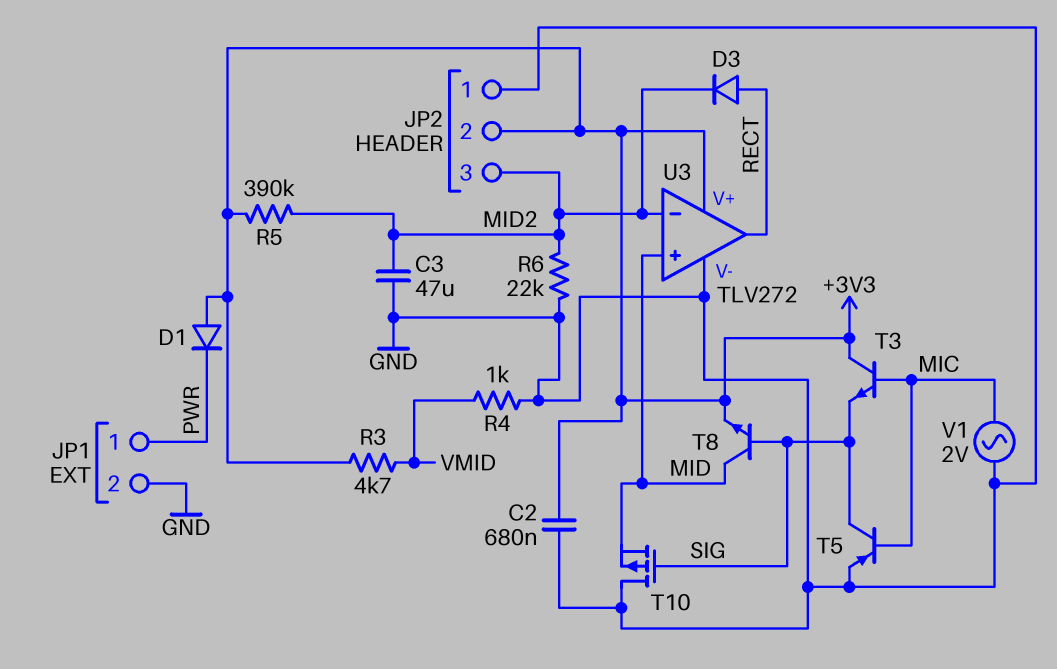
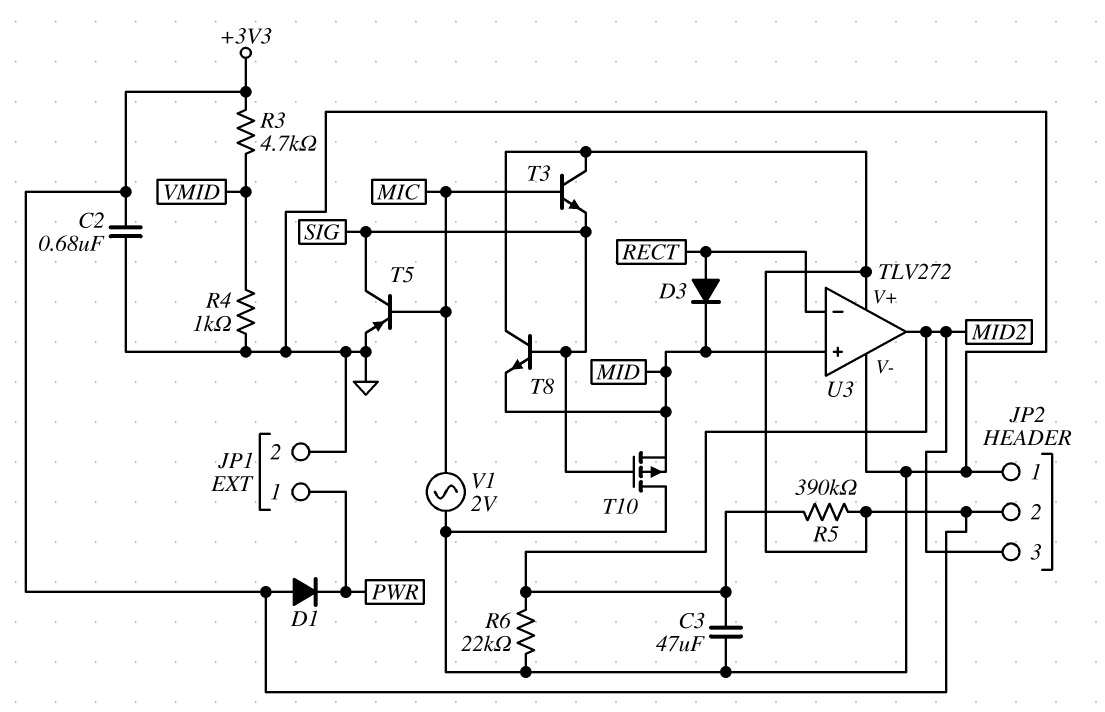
D3: diode (A RECT, K MID2) -> diode (A RECT, K MID)
T8: NPN (B SIG, C MID, E +3V3) -> NPN (B SIG, C +3V3, E MID)
U3 pin in-: MID2 -> RECT
U3 pin out: RECT -> MID2

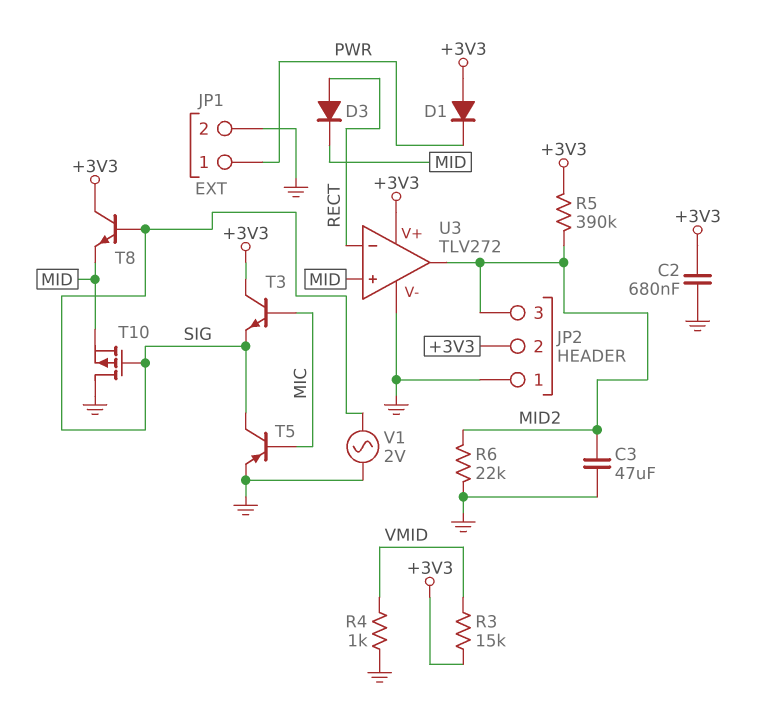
R3: 4.7k (+3V3, VMID) -> 15k (+3V3, VMID)
V1: AC 2V (GND, MIC) -> AC 2V (GND, SIG)

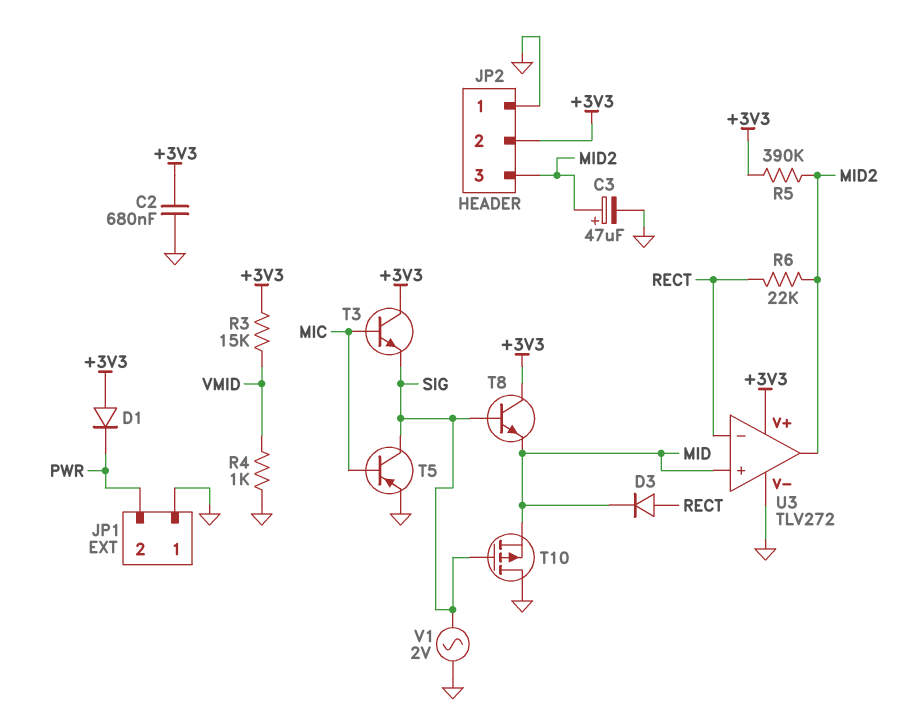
C3: 47uF (GND, MID2) -> 47uF (plus MID2, minus GND)
JP1 pin 1: PWR -> GND
JP1 pin 2: GND -> PWR
R6: 22k (GND, MID2) -> 22k (MID2, RECT)

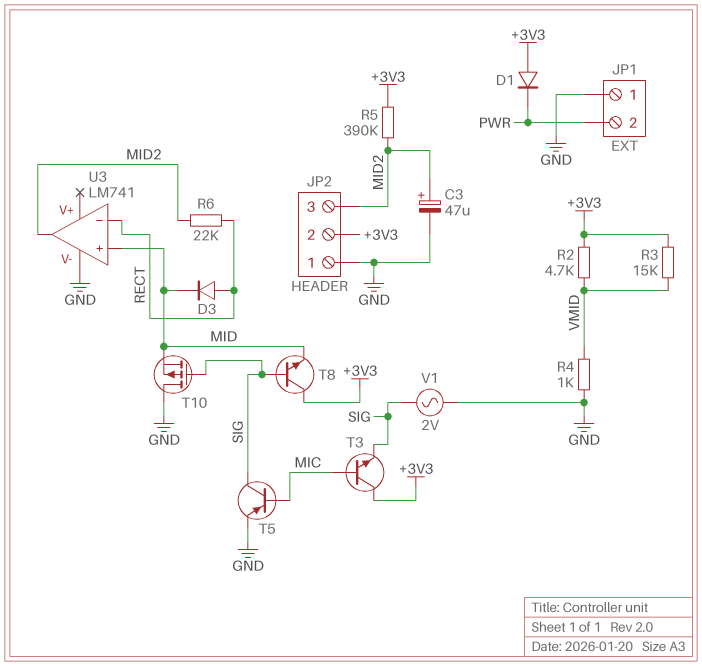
C2: 680nF (+3V3, GND) -> none
R2: none -> 4.7k (+3V3, VMID)
U3: TLV272 -> LM741
U3 pin V+: +3V3 -> none

